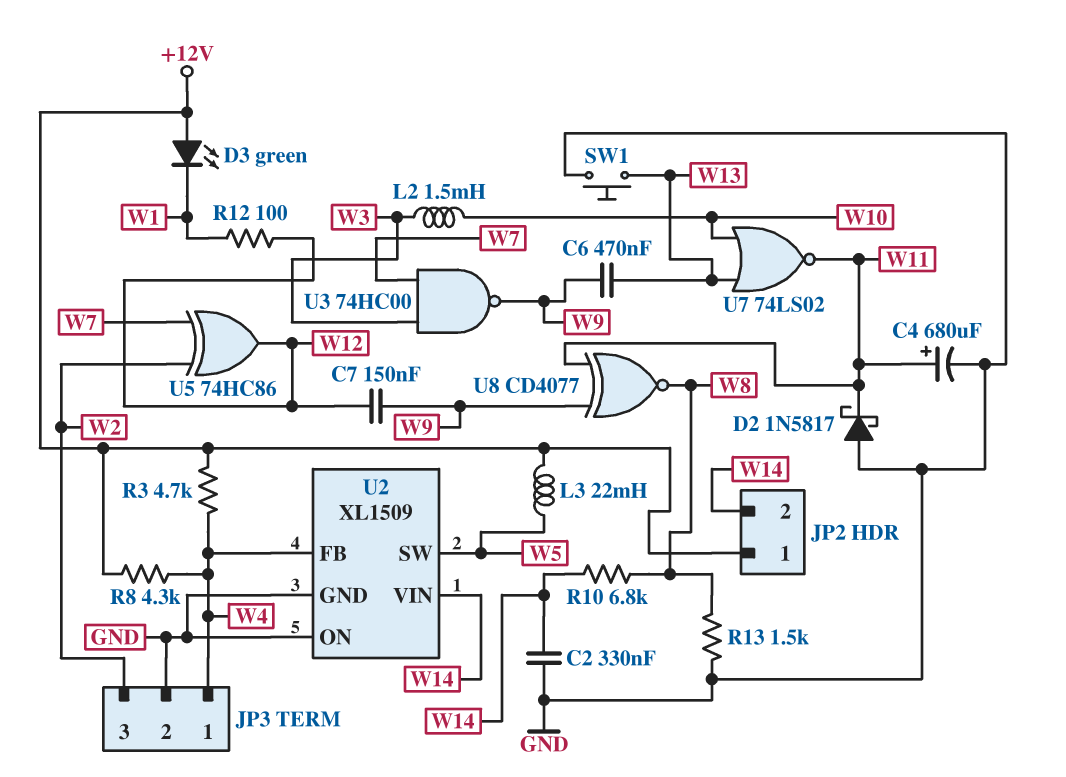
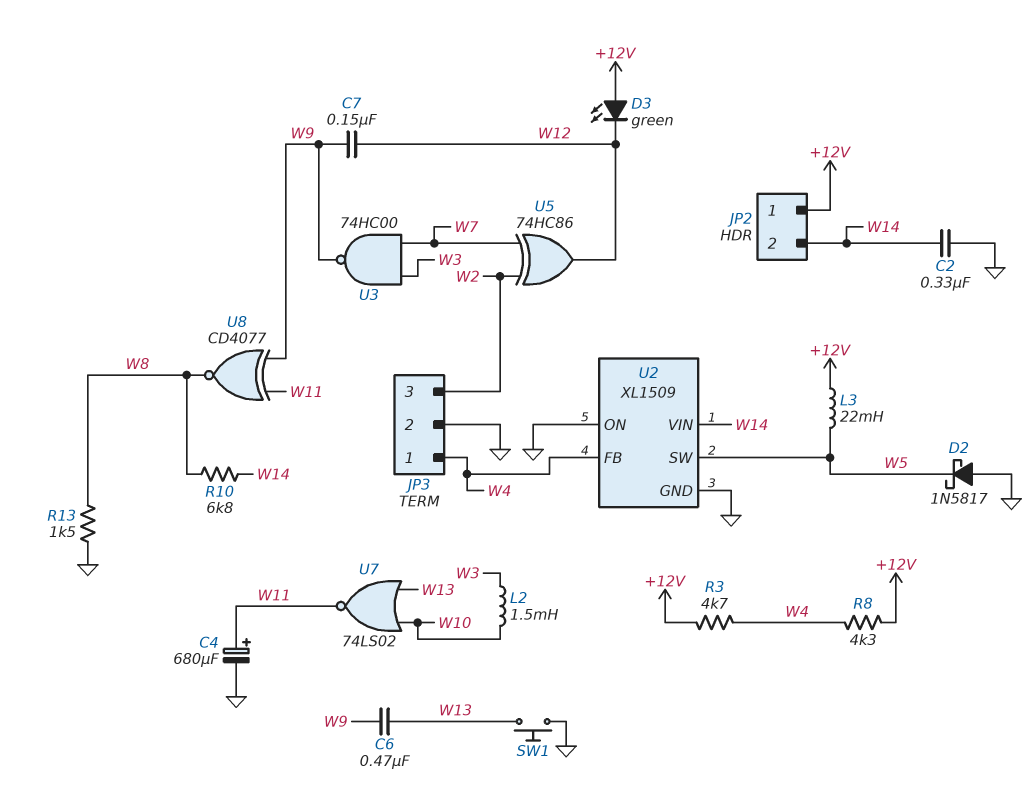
D2: schottky 1N5817 (A GND, K W11) -> schottky 1N5817 (A GND, K W5)
D3: LED green (A +12V, K W1) -> LED green (A +12V, K W12)
R12: 100 (W1, W12) -> none

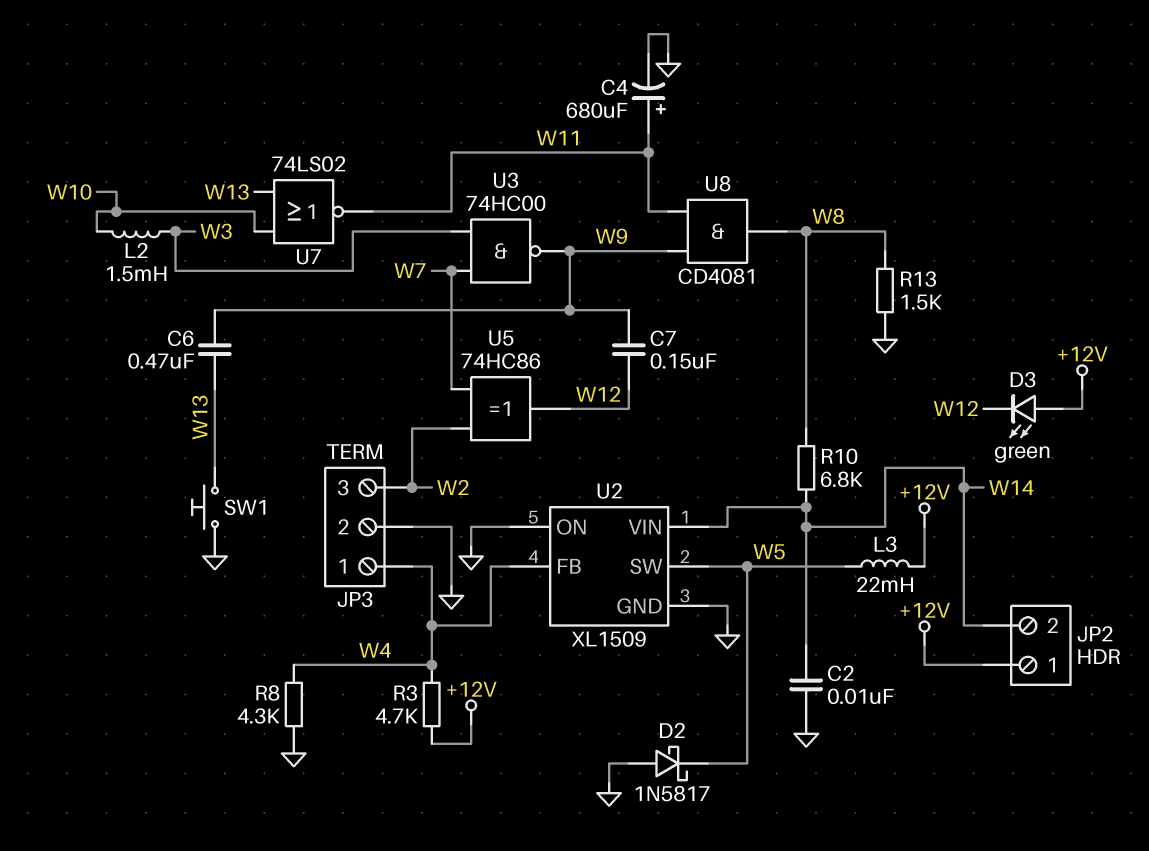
C2: 330nF (GND, W14) -> 10nF (GND, W14)
R8: 4.3k (+12V, W4) -> 4.3k (GND, W4)
U8: XNOR CD4077 (in W9, in W11, out W8) -> AND CD4081 (in W9, in W11, out W8)

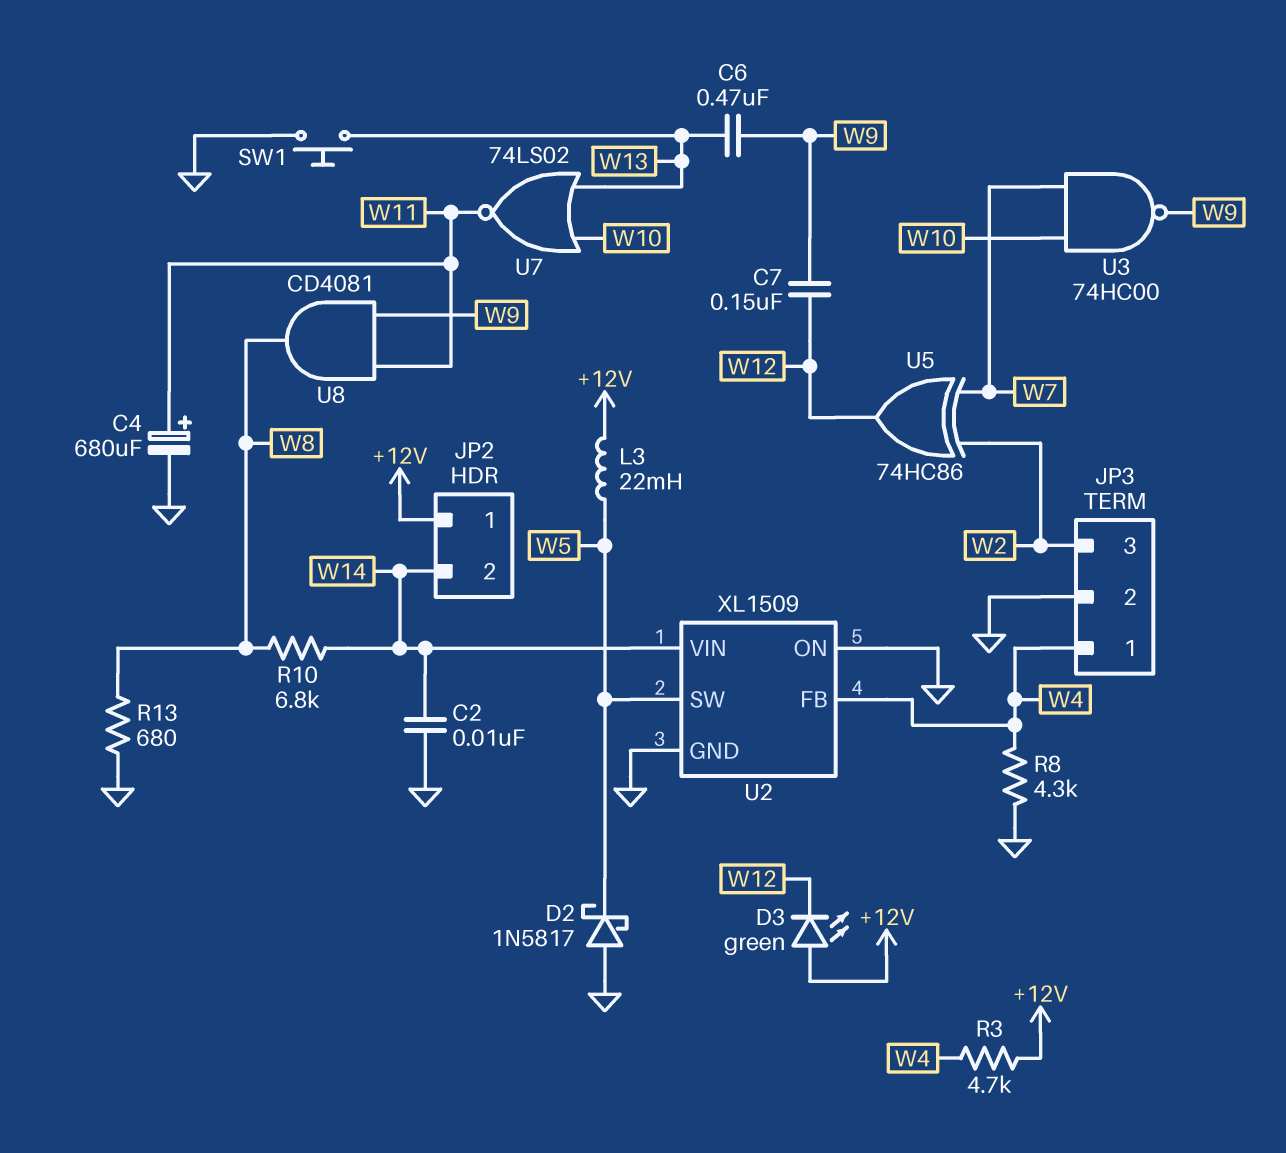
L2: 1.5mH (W3, W10) -> none
R13: 1.5k (GND, W8) -> 680 (GND, W8)
U3: NAND 74HC00 (in W3, in W7, out W9) -> NAND 74HC00 (in W7, in W10, out W9)

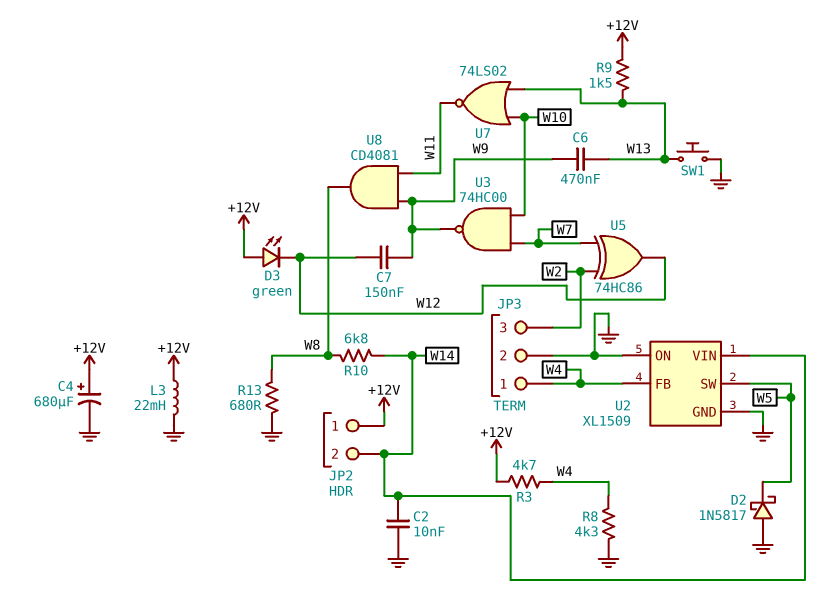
C4: 680uF (plus W11, minus GND) -> 680uF (plus +12V, minus GND)
L3: 22mH (+12V, W5) -> 22mH (+12V, GND)
R9: none -> 1.5k (+12V, W13)

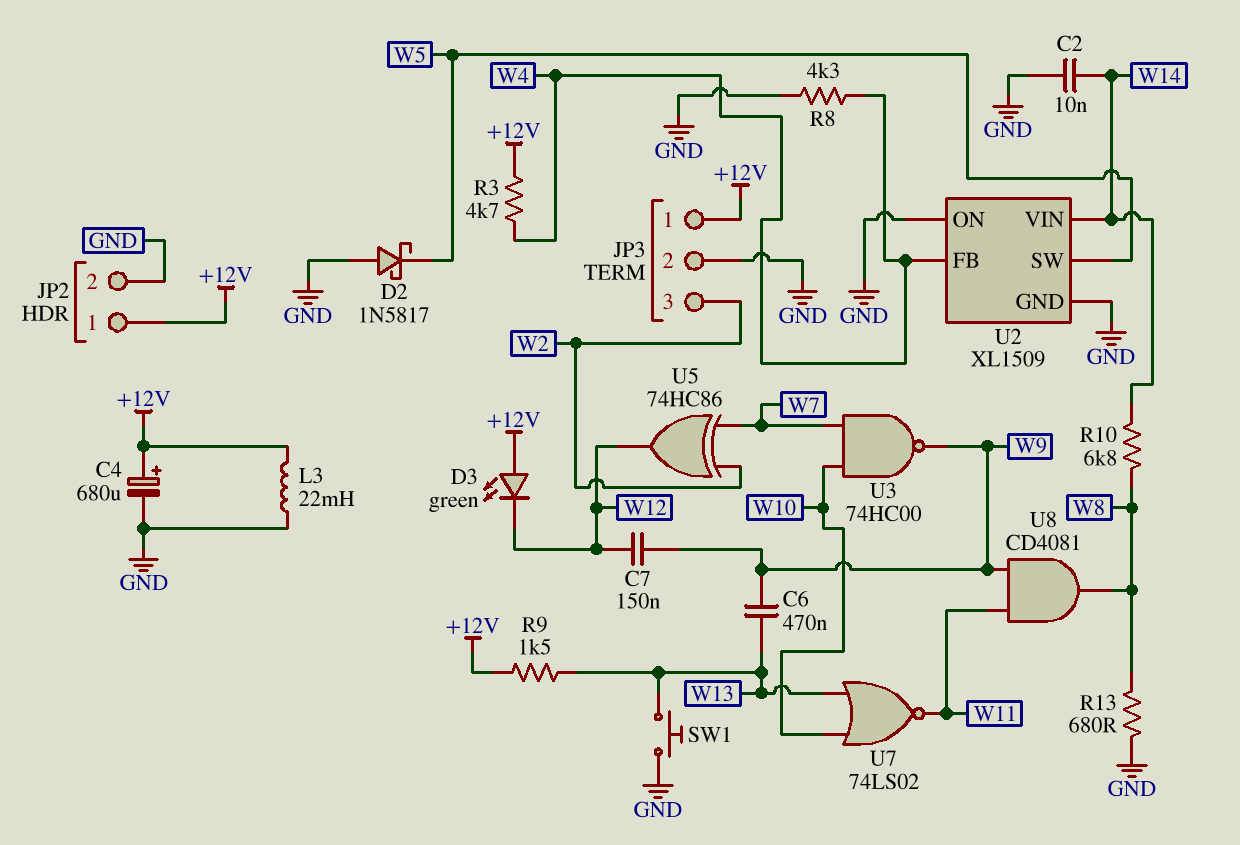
JP2 pin 2: W14 -> GND
JP3 pin 1: W4 -> +12V

